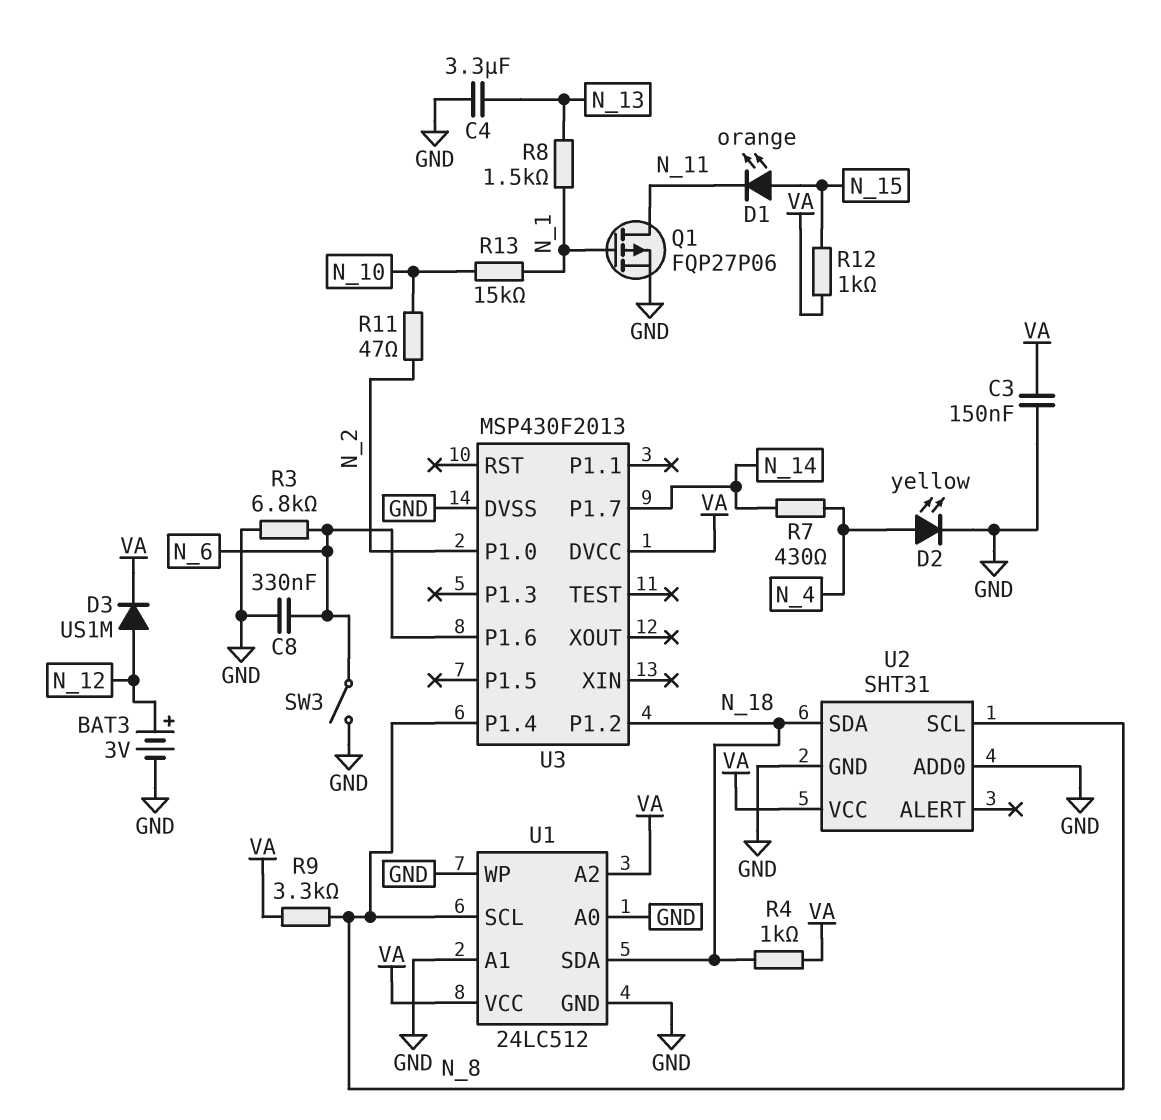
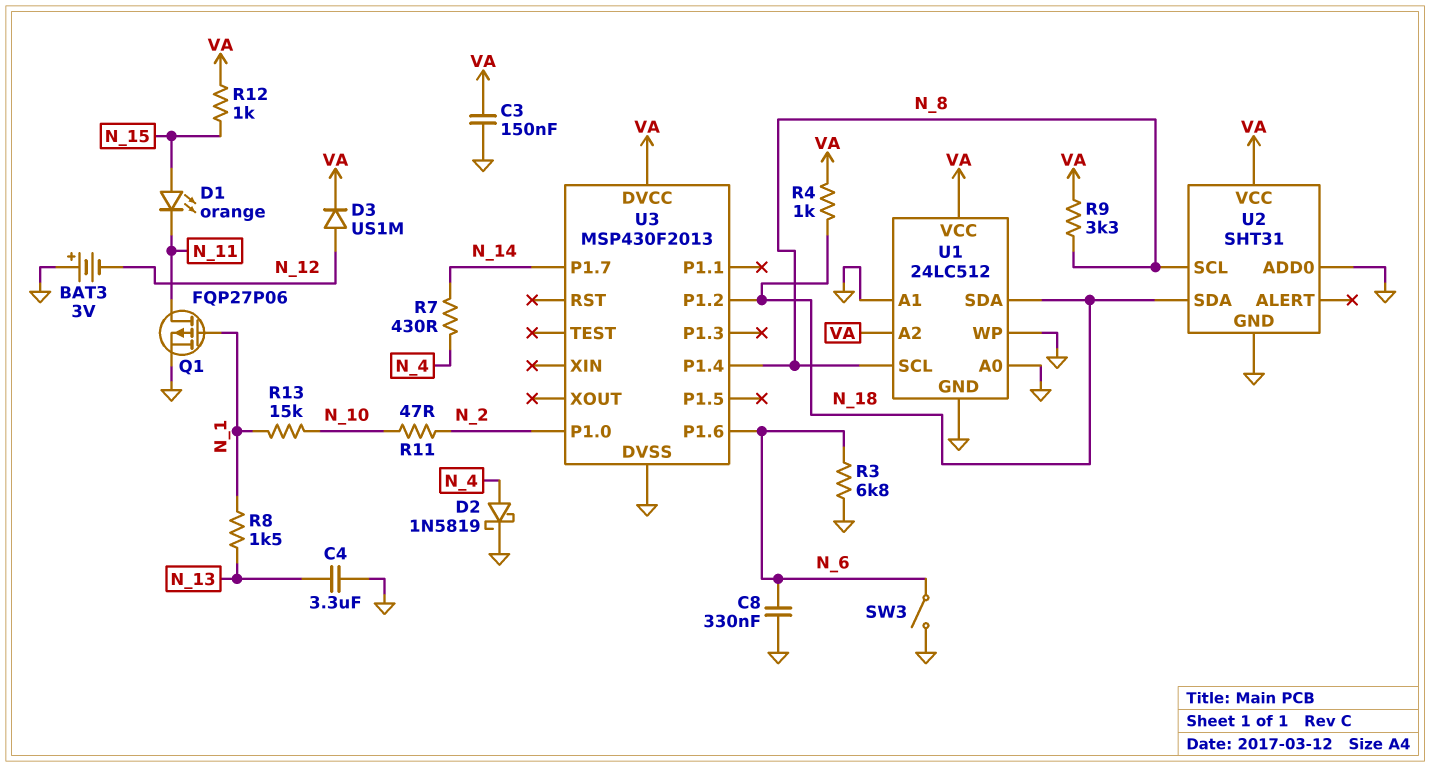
BAT3: 3V (plus N_12, minus GND) -> 3V (plus GND, minus N_12)
D2: LED yellow (A N_4, K GND) -> schottky 1N5819 (A N_4, K GND)

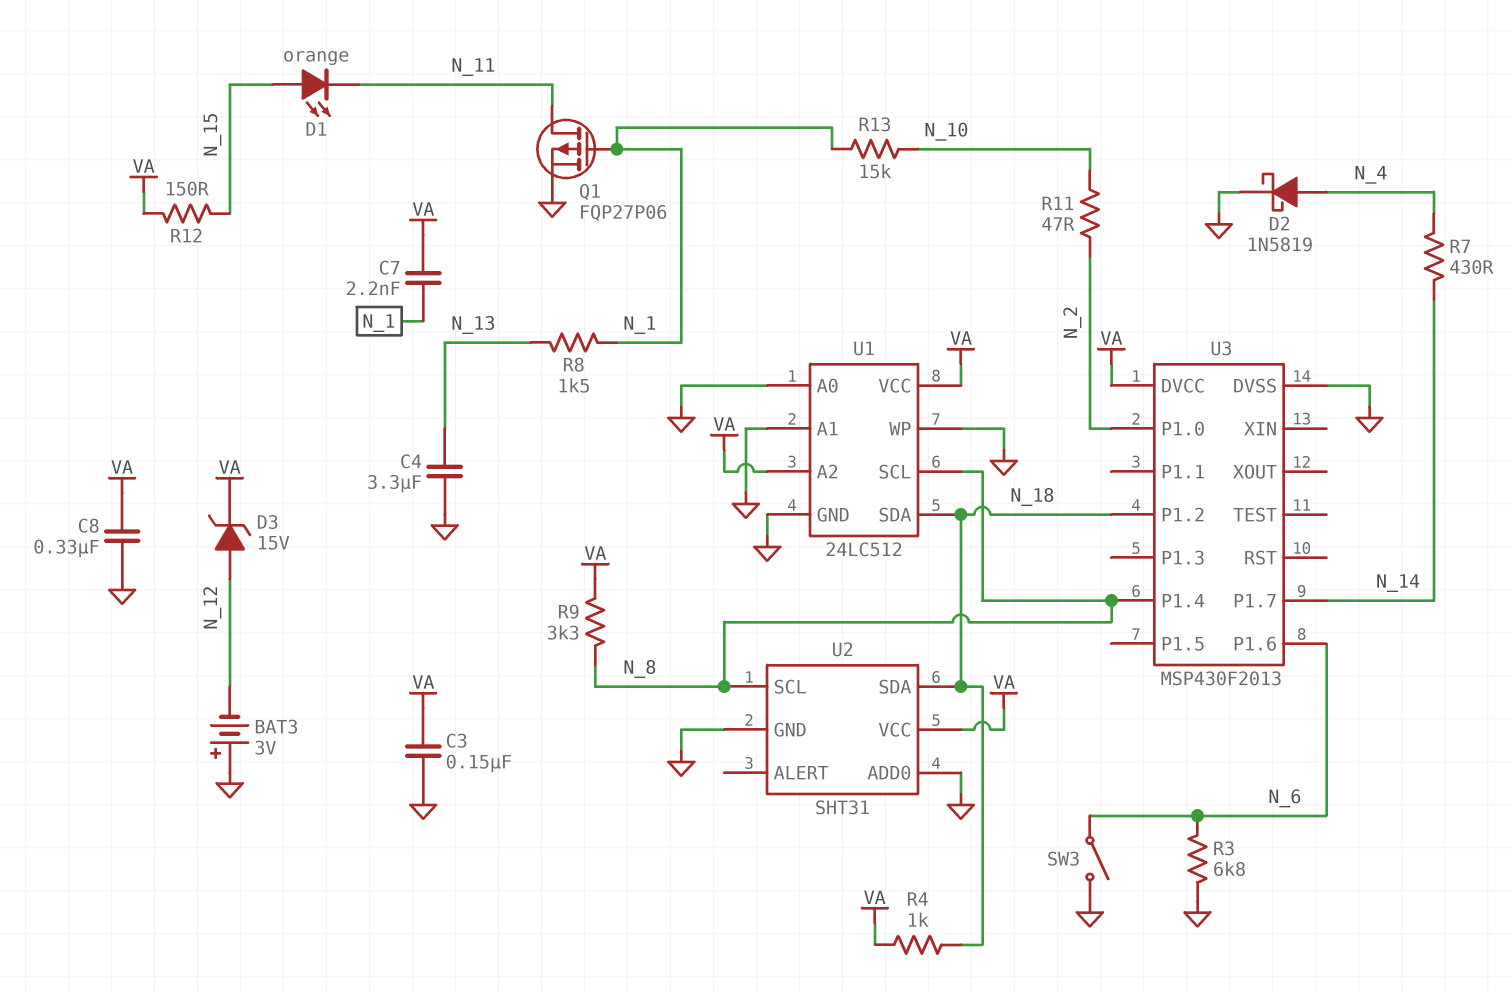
C7: none -> 2.2nF (N_1, VA)
C8: 330nF (GND, N_6) -> 330nF (GND, VA)
D3: diode US1M (A N_12, K VA) -> zener 15V (A N_12, K VA)
R12: 1k (N_15, VA) -> 150 (N_15, VA)

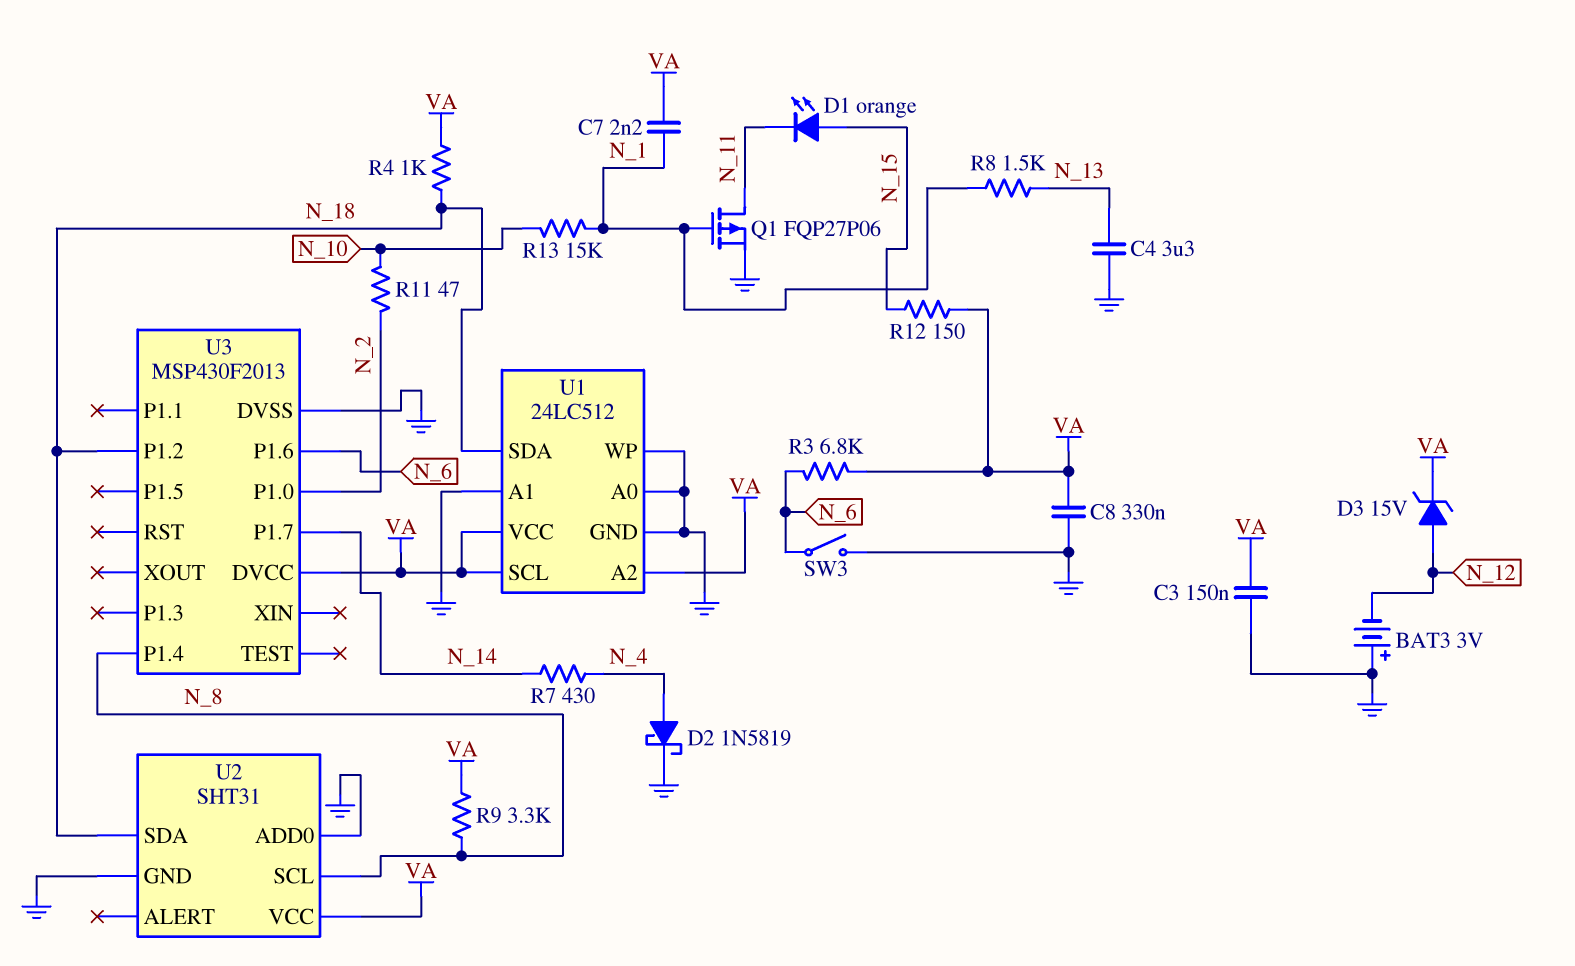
R3: 6.8k (GND, N_6) -> 6.8k (N_6, VA)
U1 pin SCL: N_8 -> VA

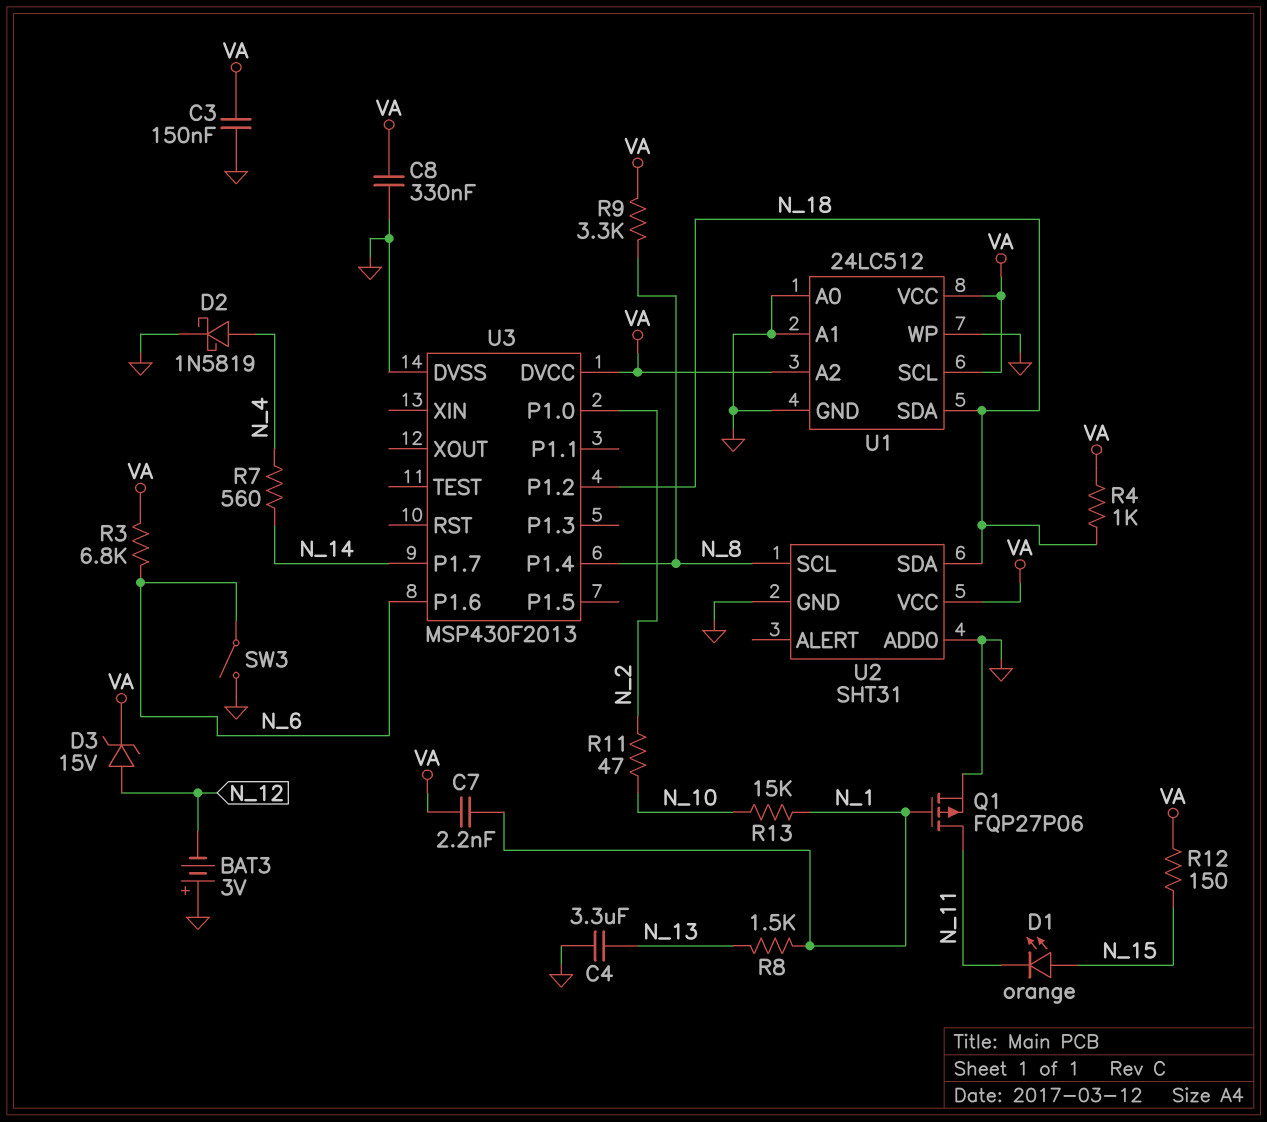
R7: 430 (N_4, N_14) -> 560 (N_4, N_14)

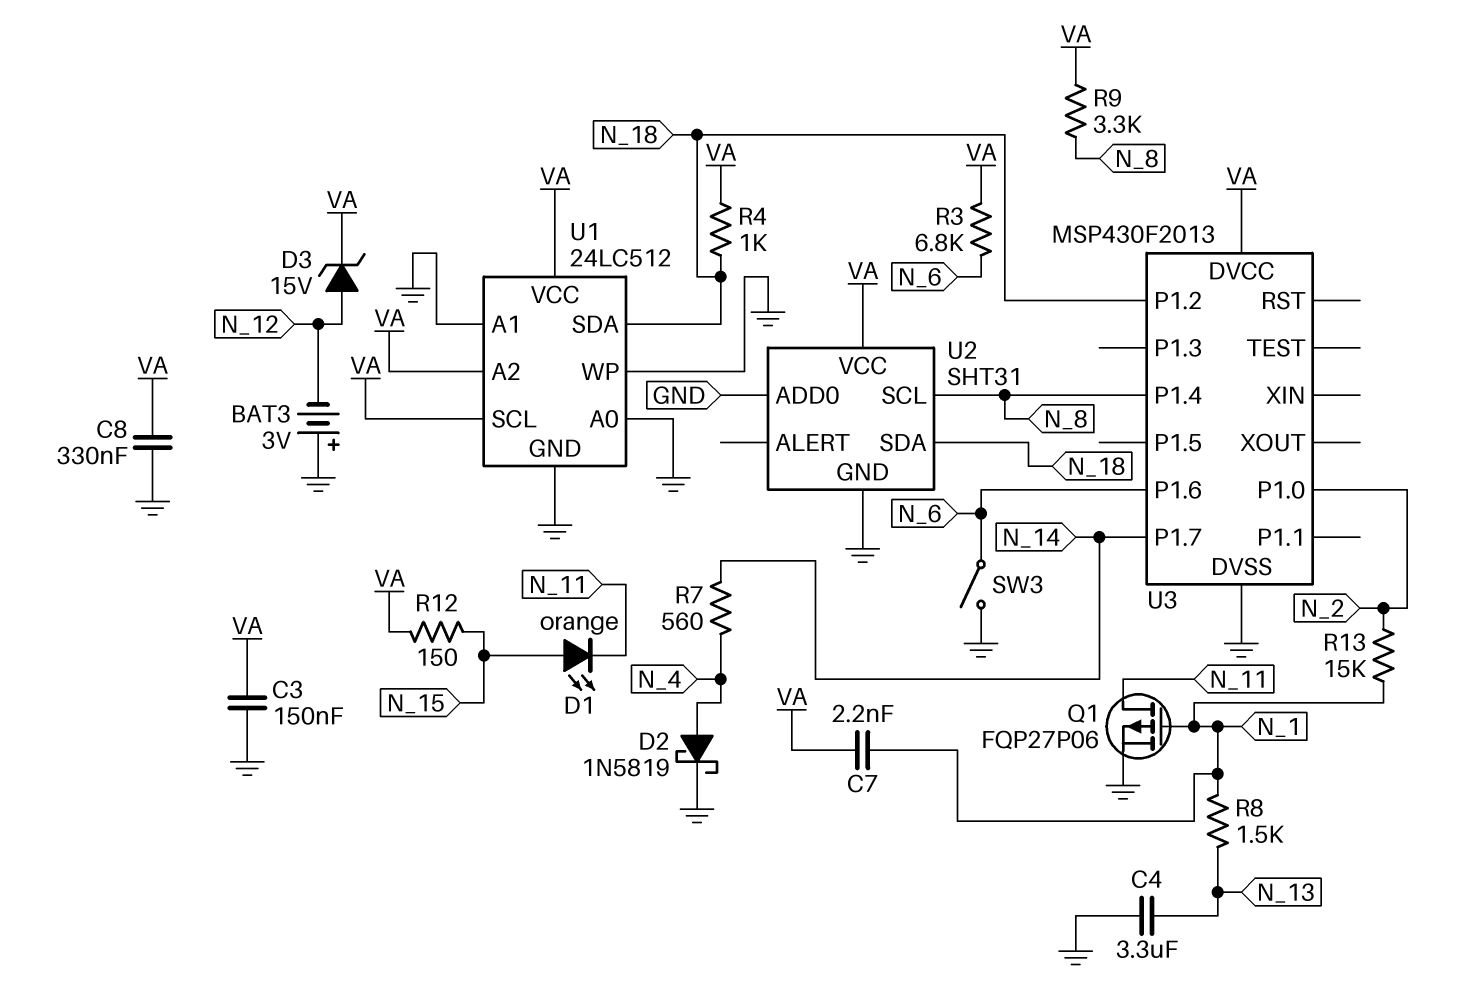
R11: 47 (N_2, N_10) -> none
R13: 15k (N_1, N_10) -> 15k (N_1, N_2)

